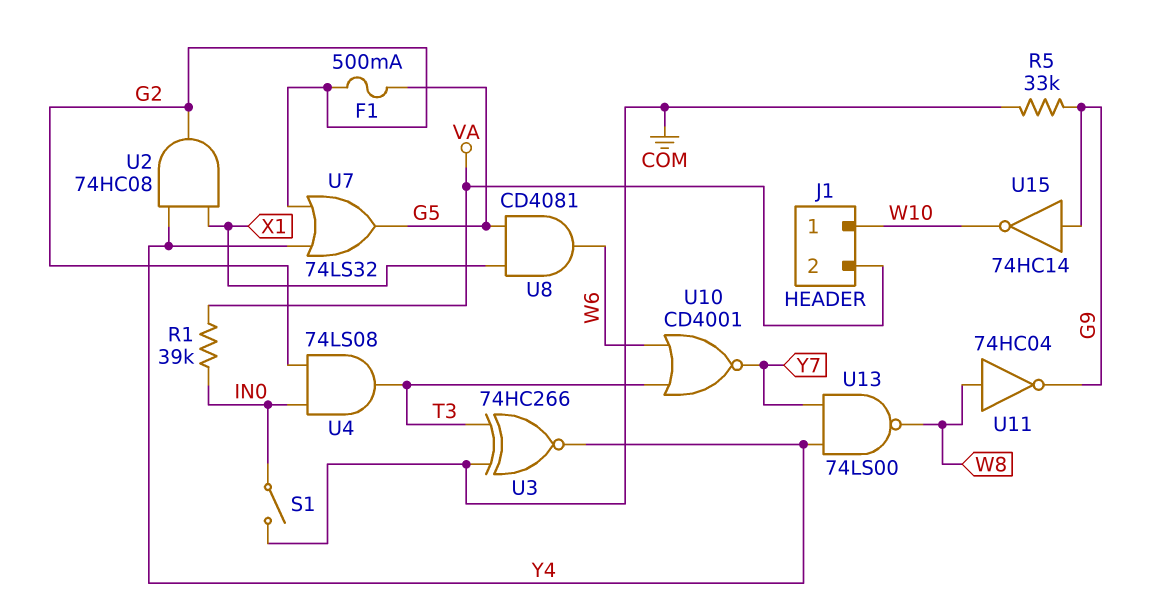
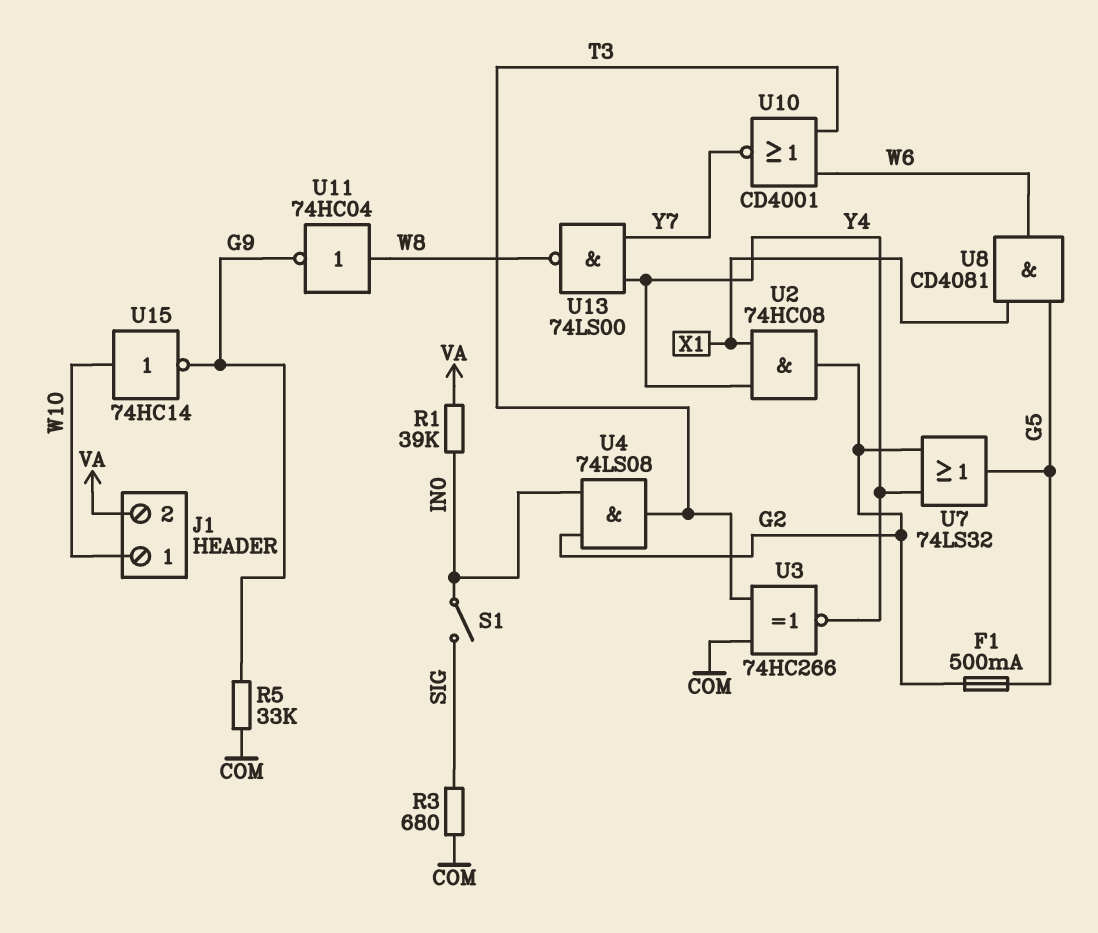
R3: none -> 680 (COM, SIG)
S1: switch (COM, IN0) -> switch (IN0, SIG)
U15: NOT 74HC14 (in G9, out W10) -> NOT 74HC14 (in W10, out G9)

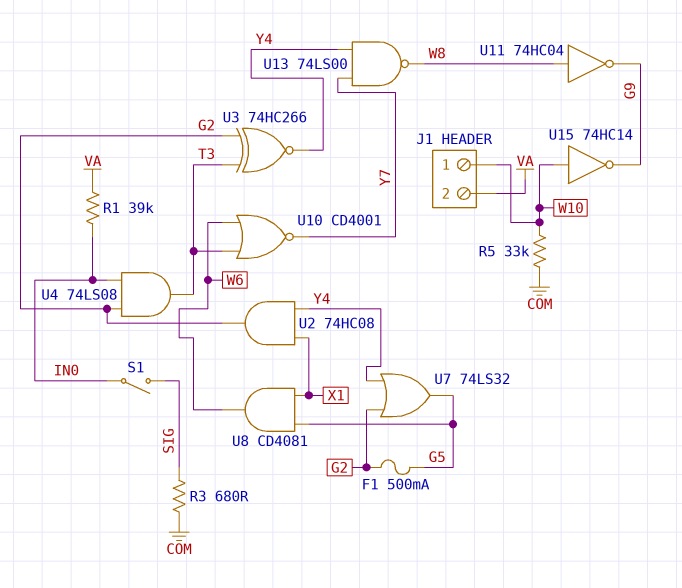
R5: 33k (COM, G9) -> 33k (COM, W10)
U3: XNOR 74HC266 (in COM, in T3, out Y4) -> XNOR 74HC266 (in G2, in T3, out Y4)

